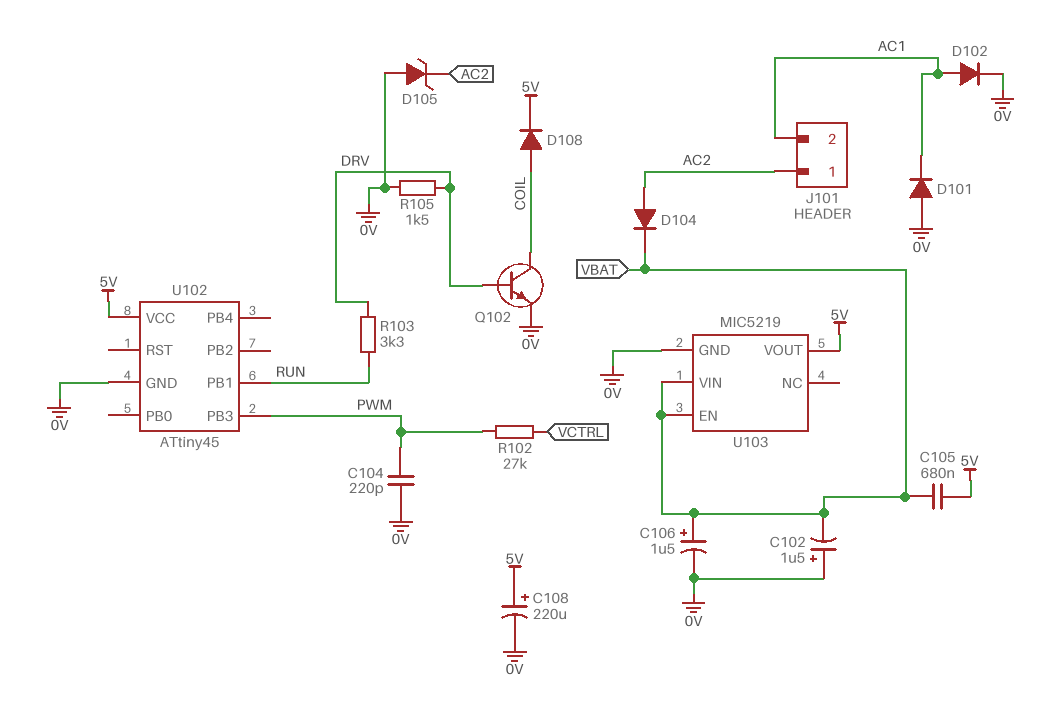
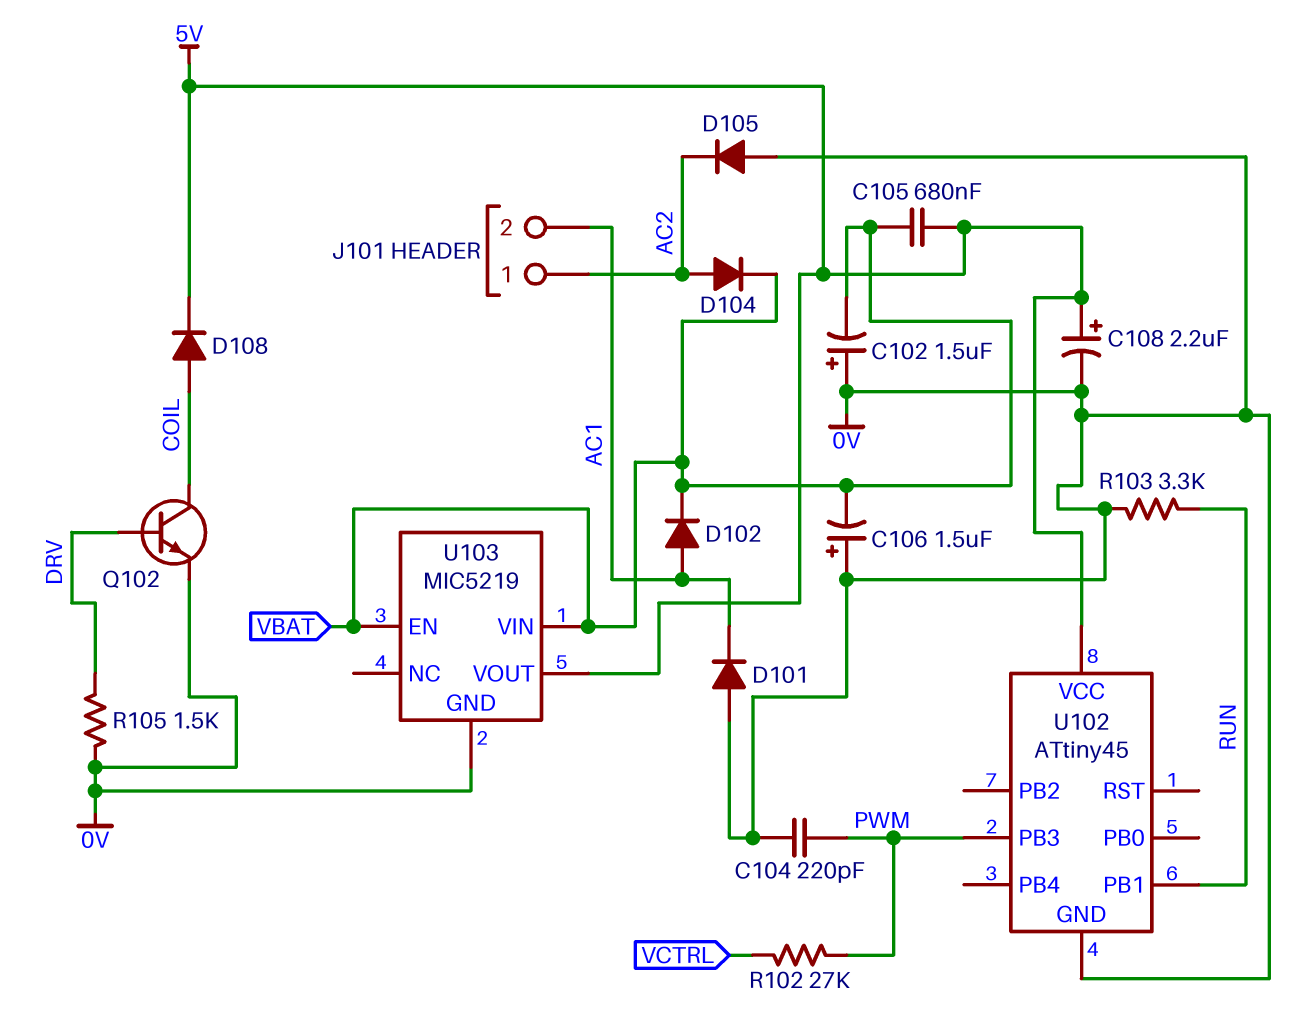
C106: 1.5uF (plus VBAT, minus 0V) -> 1.5uF (plus 0V, minus VBAT)
C108: 220uF (plus 5V, minus 0V) -> 2.2uF (plus 5V, minus 0V)
D102: diode (A AC1, K 0V) -> diode (A AC1, K VBAT)
D105: zener (A 0V, K AC2) -> diode (A 0V, K AC2)
R103: 3.3k (DRV, RUN) -> 3.3k (0V, RUN)

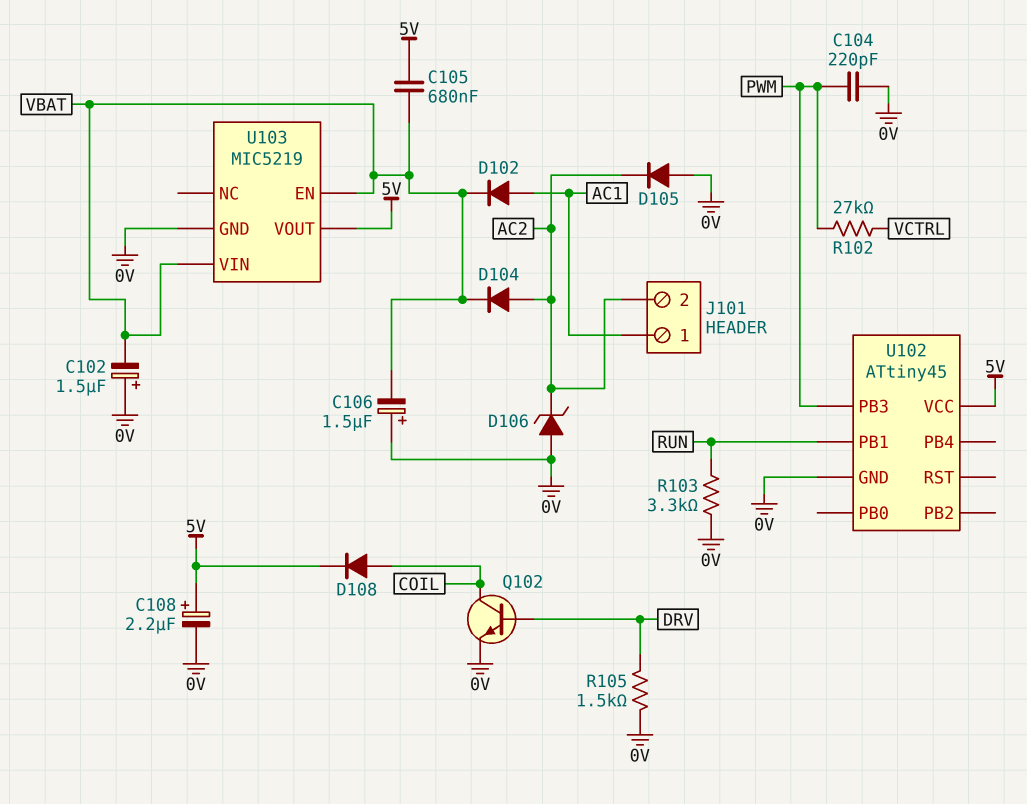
D101: diode (A 0V, K AC1) -> none
D106: none -> zener (A 0V, K AC2)
J101 pin 1: AC2 -> AC1
J101 pin 2: AC1 -> AC2

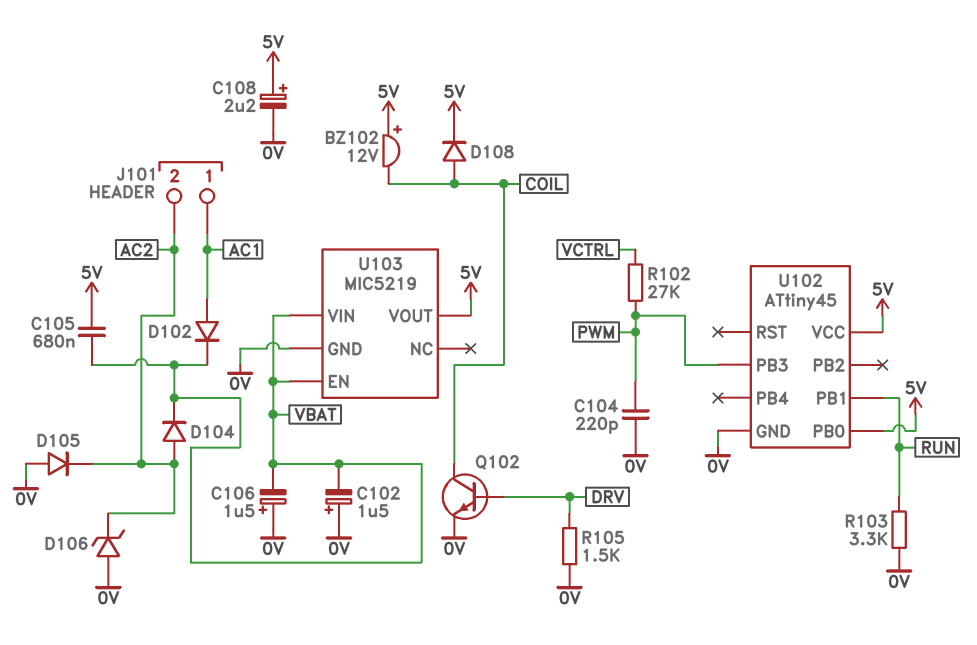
BZ102: none -> buzzer 12V (plus 5V, minus COIL)
U102 pin PB0: none -> 5V

